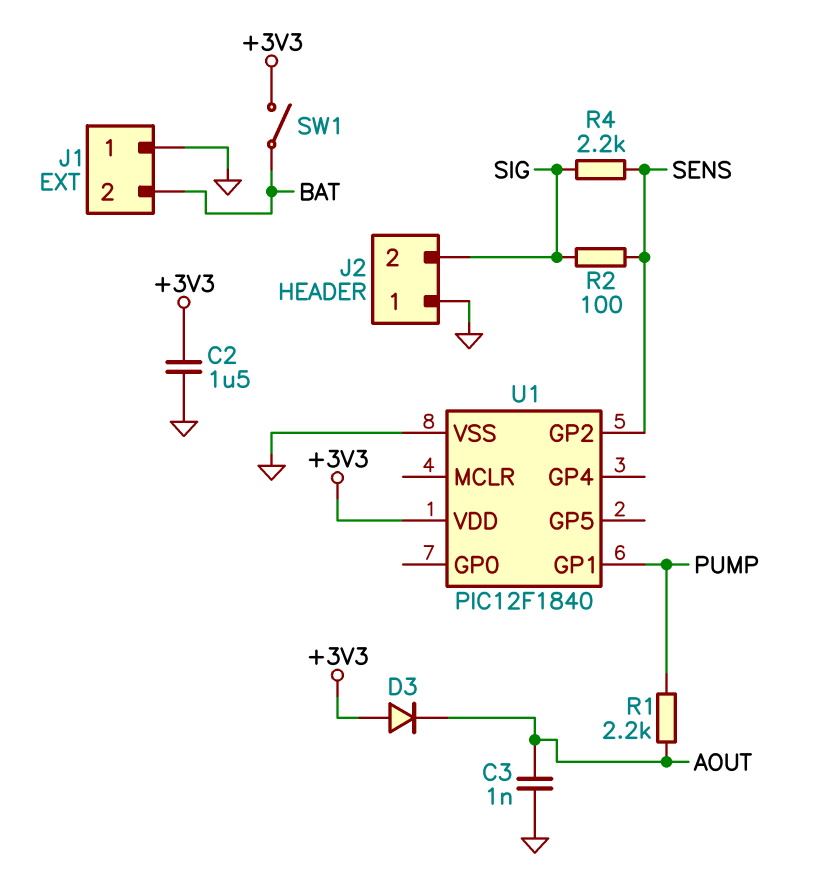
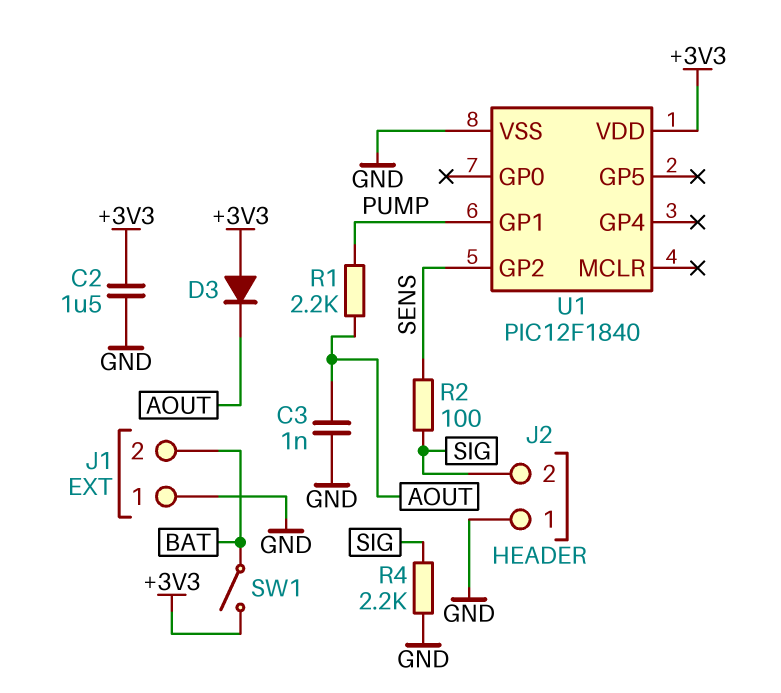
R4: 2.2k (SENS, SIG) -> 2.2k (GND, SIG)

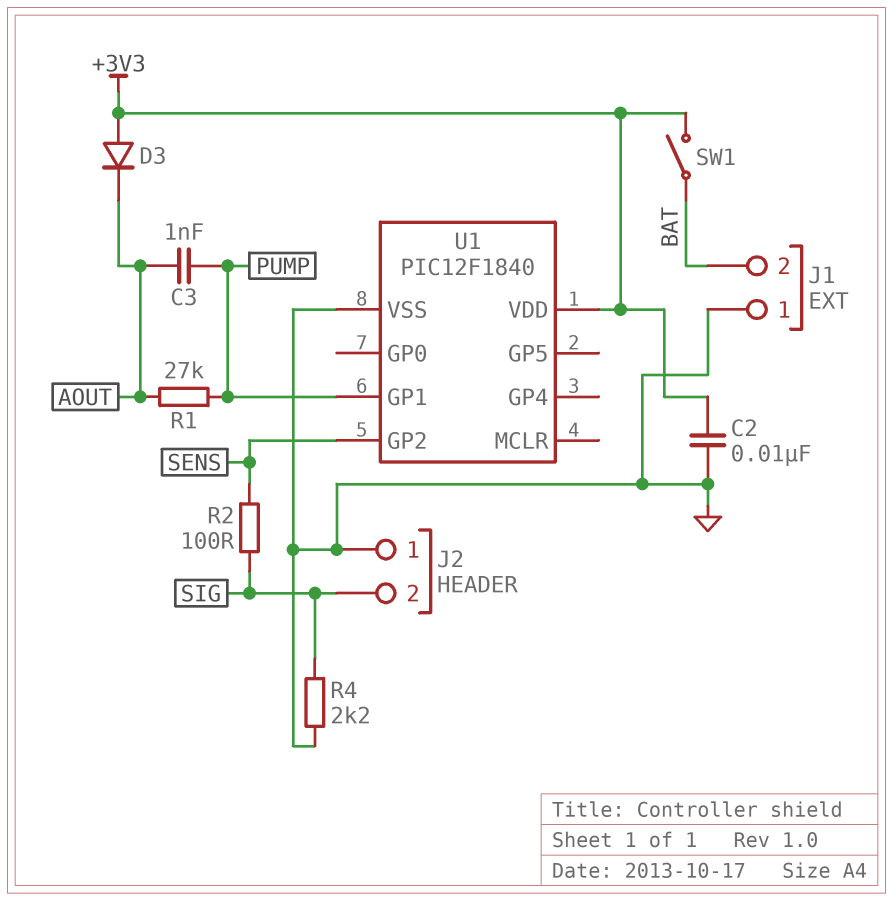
C2: 1.5uF (+3V3, GND) -> 10nF (+3V3, GND)
C3: 1nF (AOUT, GND) -> 1nF (AOUT, PUMP)
R1: 2.2k (AOUT, PUMP) -> 27k (AOUT, PUMP)

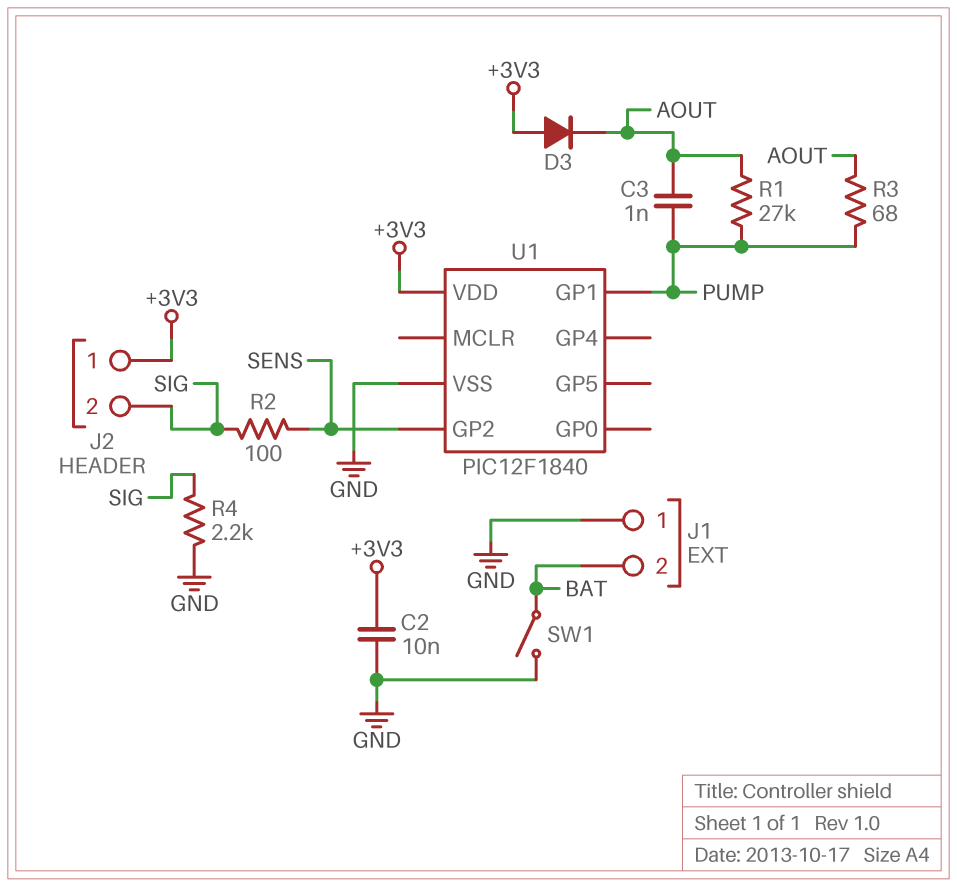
J2 pin 1: GND -> +3V3
R3: none -> 68 (AOUT, PUMP)
SW1: switch (+3V3, BAT) -> switch (BAT, GND)

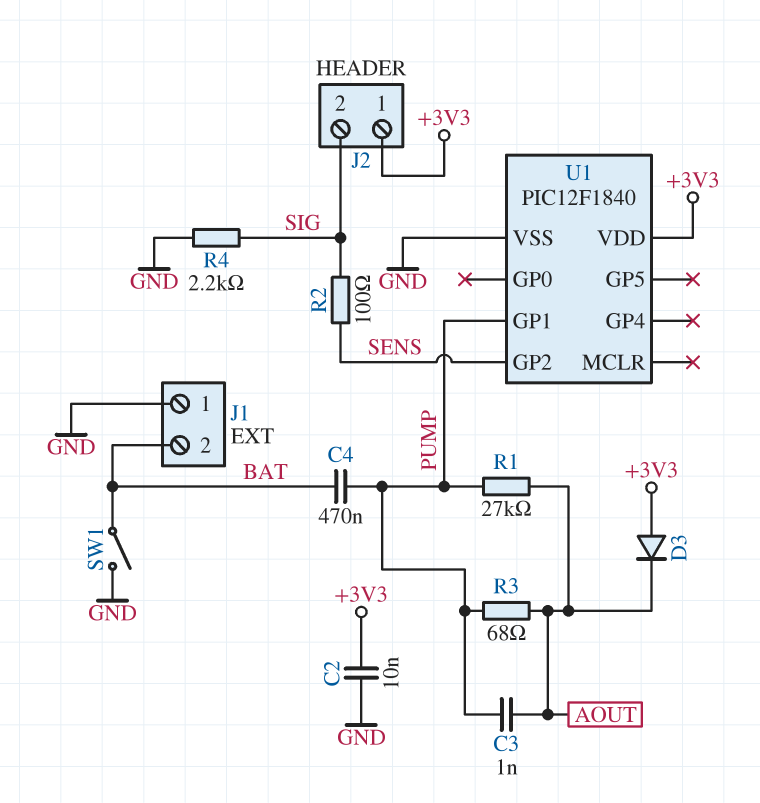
C4: none -> 470nF (BAT, PUMP)

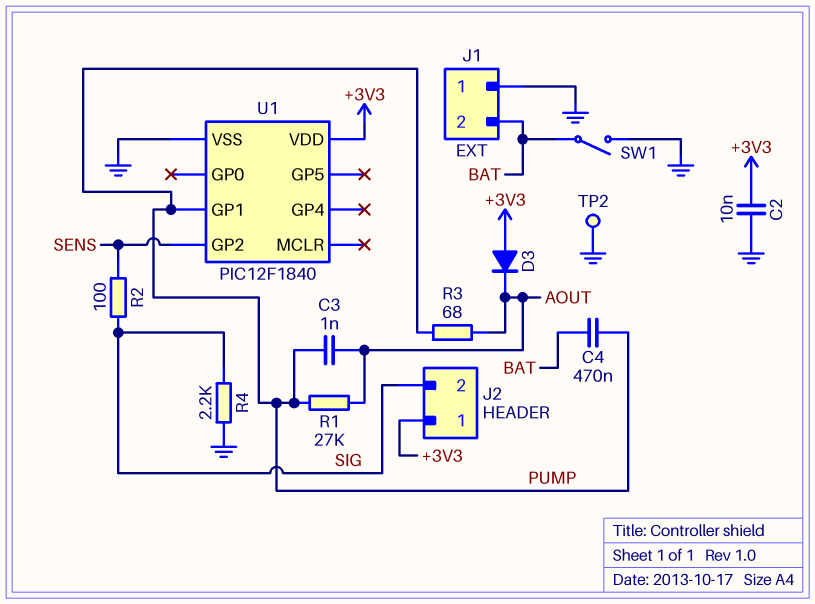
TP2: none -> test point (GND)

